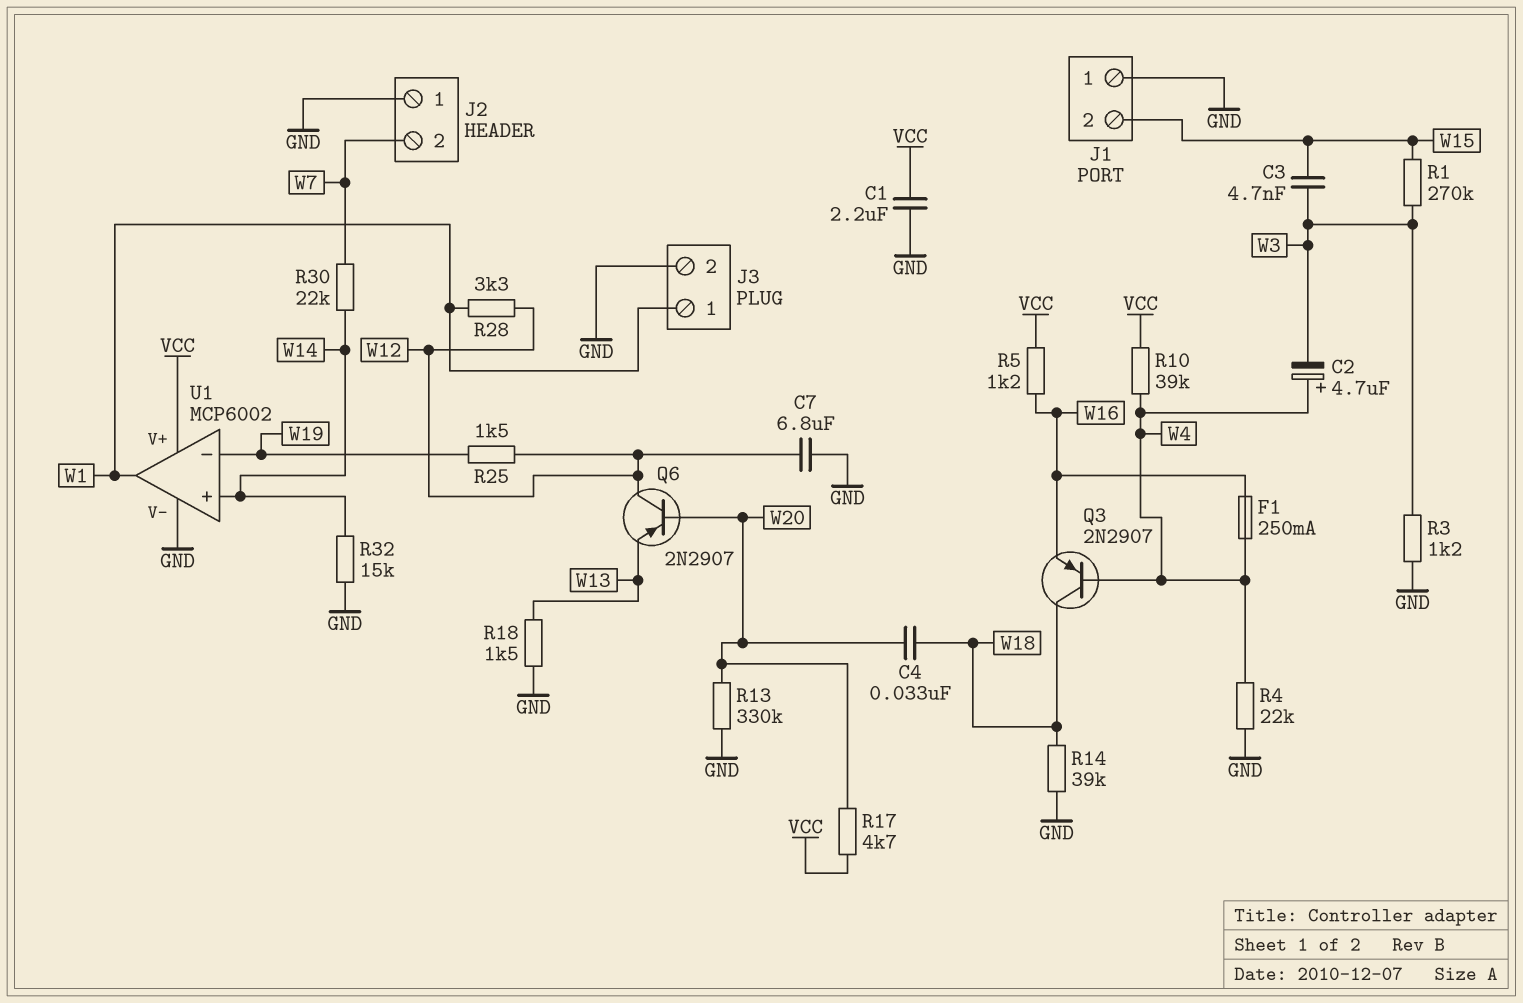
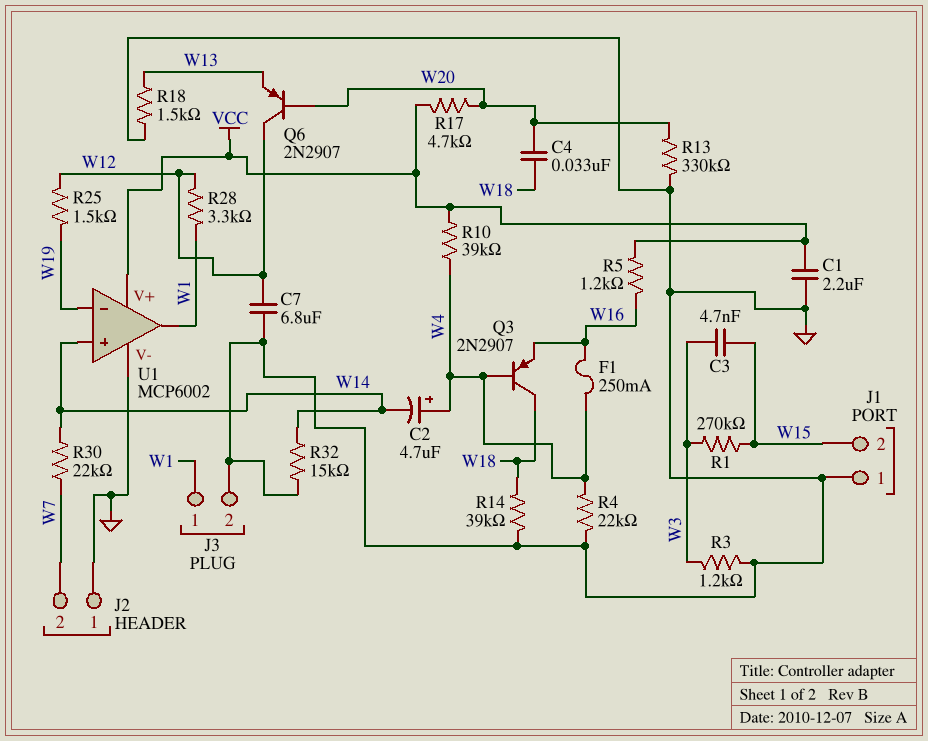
C2: 4.7uF (plus W4, minus W3) -> 4.7uF (plus W4, minus W14)

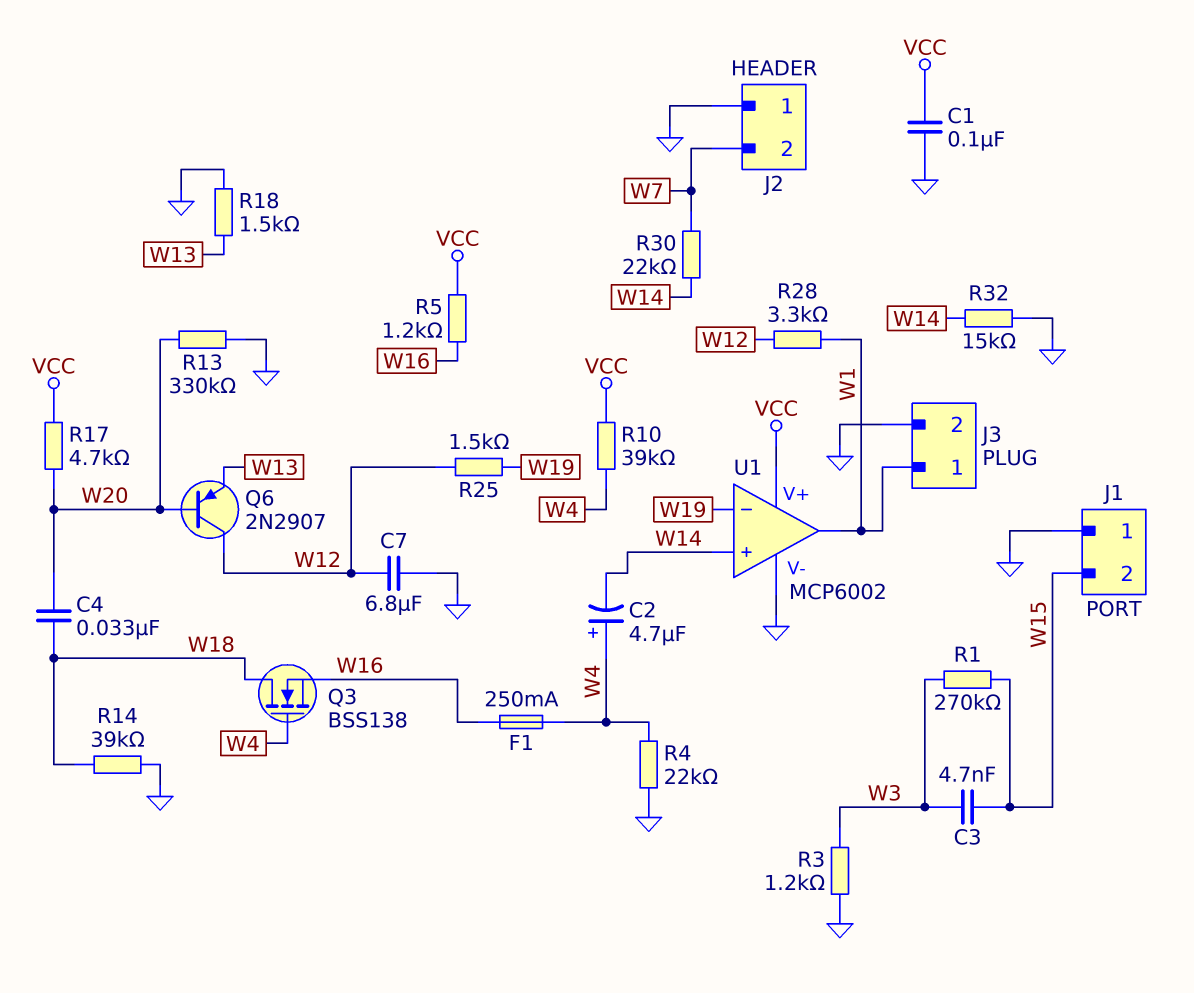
C1: 2.2uF (GND, VCC) -> 100nF (GND, VCC)
Q3: PNP 2N2907 (B W4, C W18, E W16) -> NMOS BSS138 (G W4, D W18, S W16)

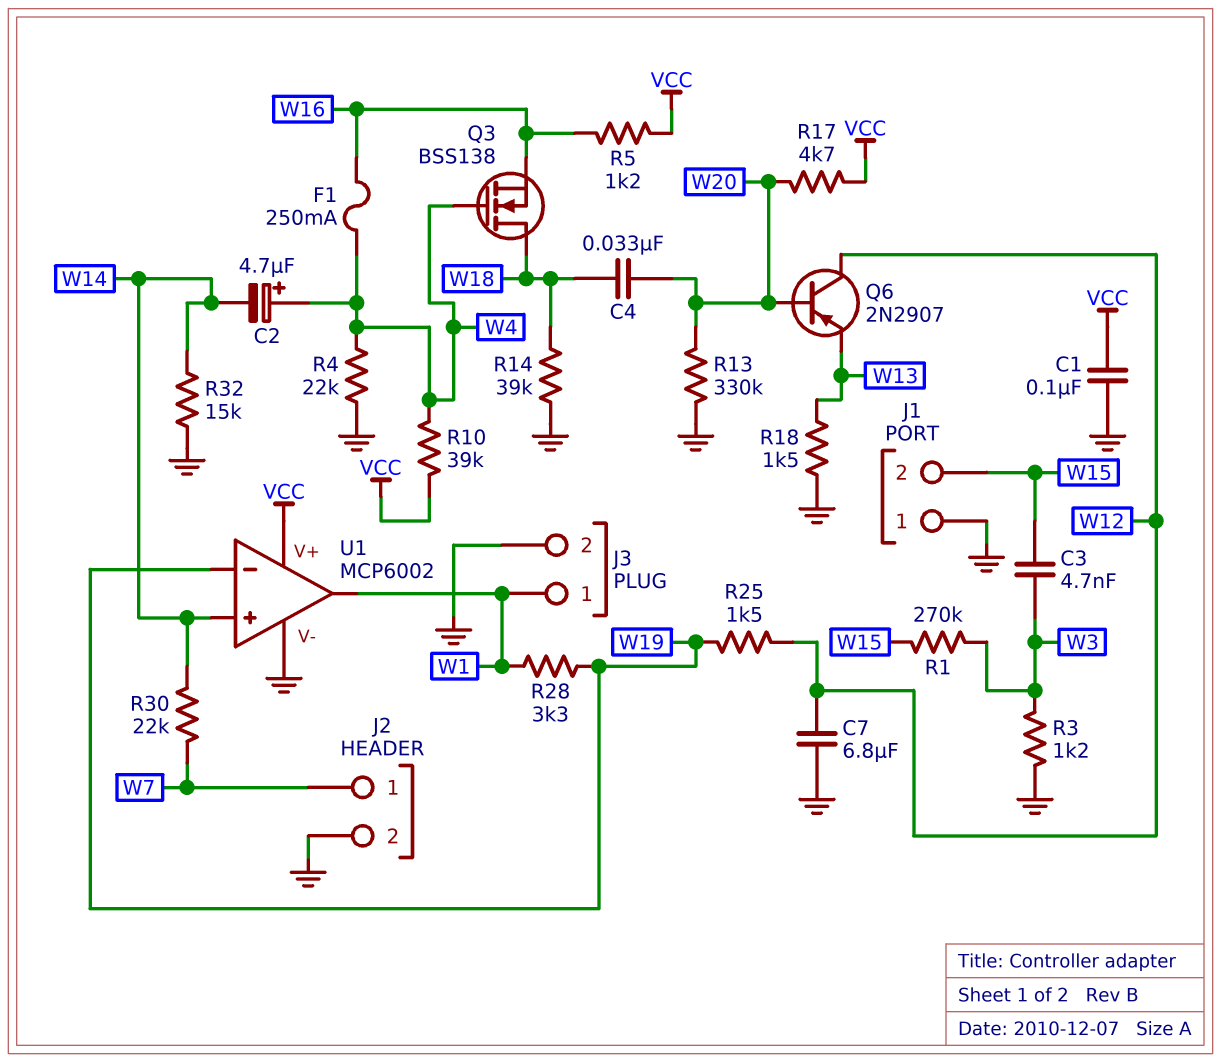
J2 pin 1: GND -> W7
J2 pin 2: W7 -> GND
R28: 3.3k (W1, W12) -> 3.3k (W1, W19)

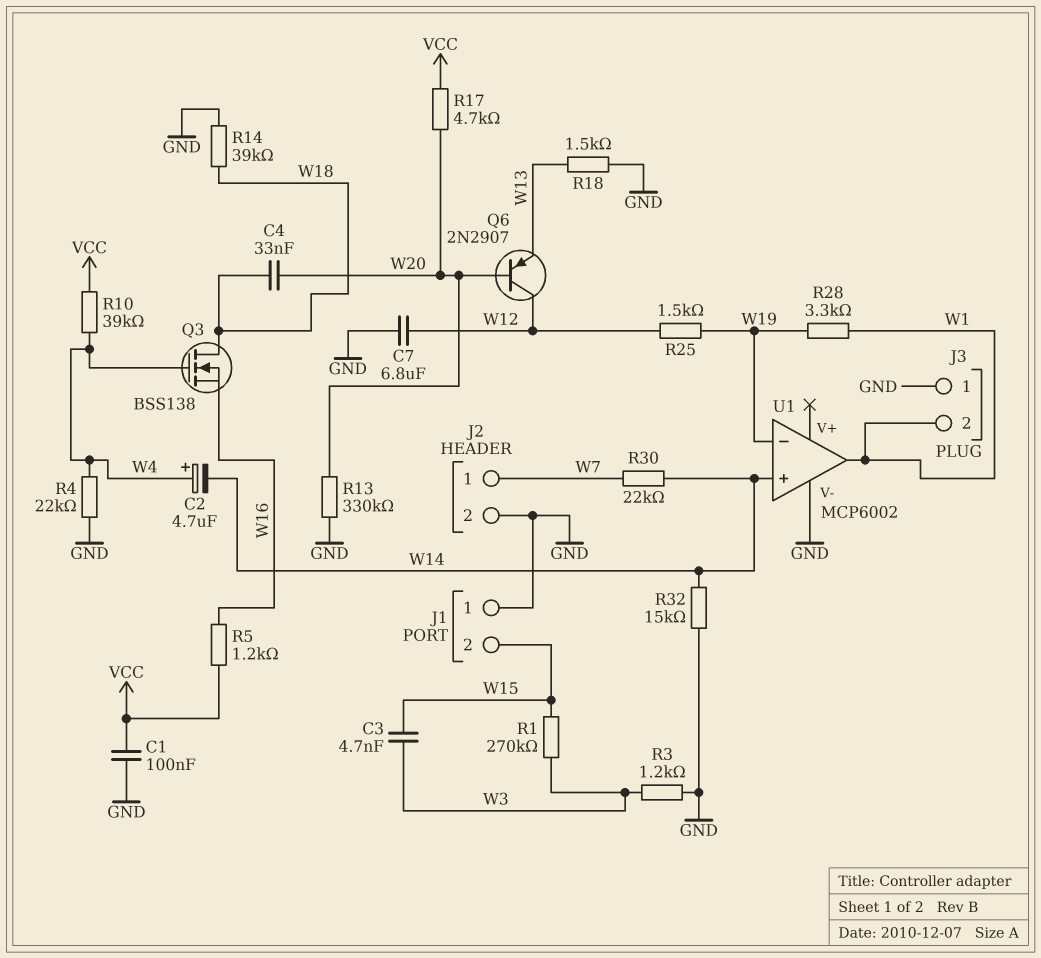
F1: 250mA (W4, W16) -> none
J3 pin 1: W1 -> GND
J3 pin 2: GND -> W1
U1 pin V+: VCC -> none

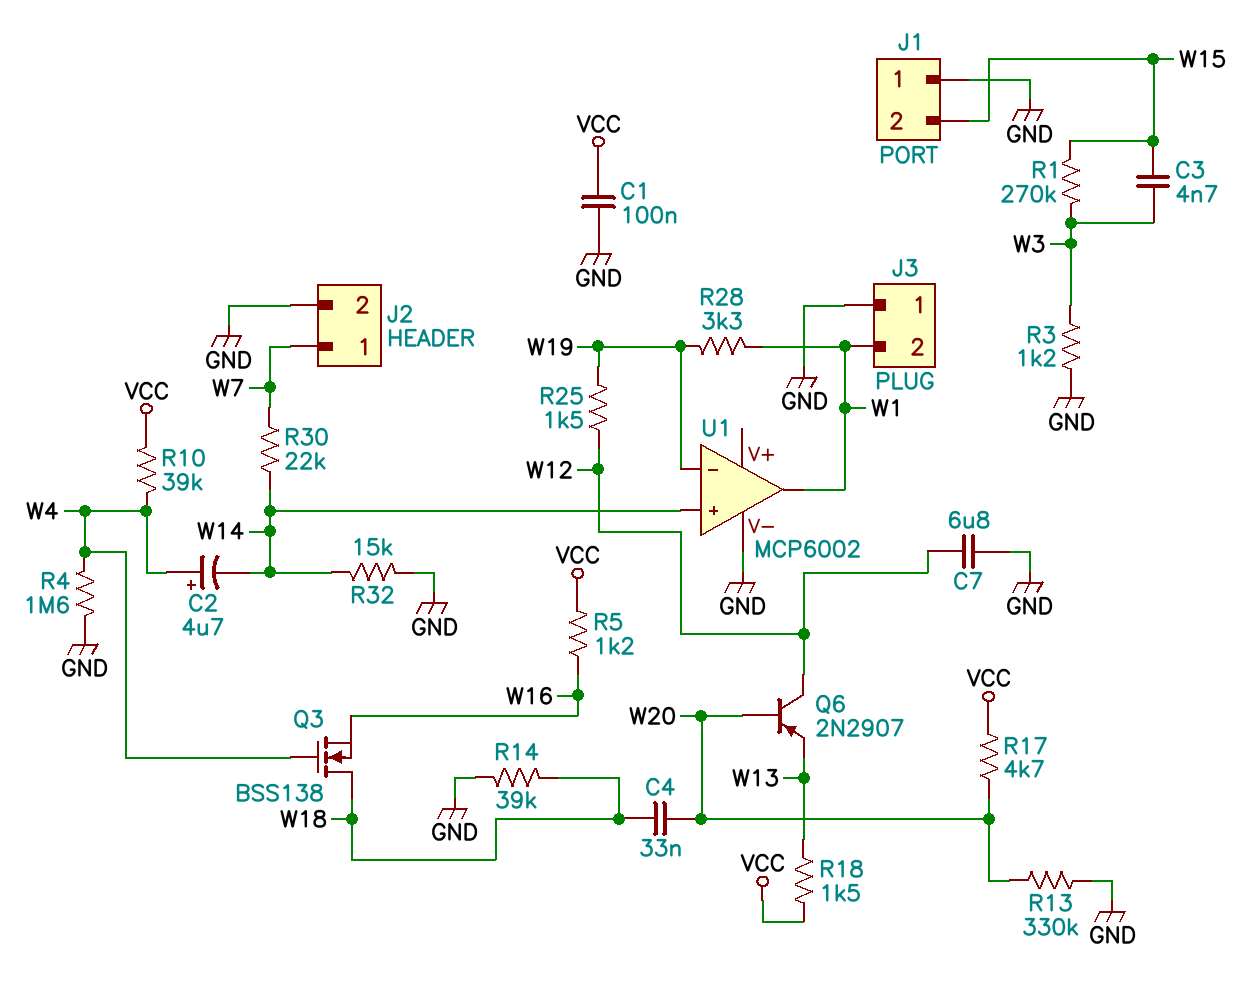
R4: 22k (GND, W4) -> 1.6M (GND, W4)
R18: 1.5k (GND, W13) -> 1.5k (VCC, W13)

